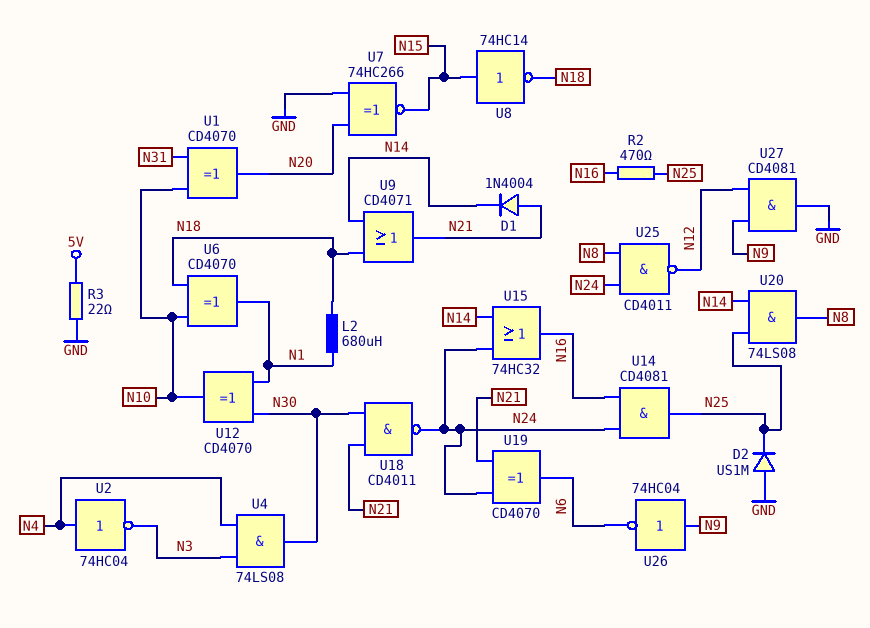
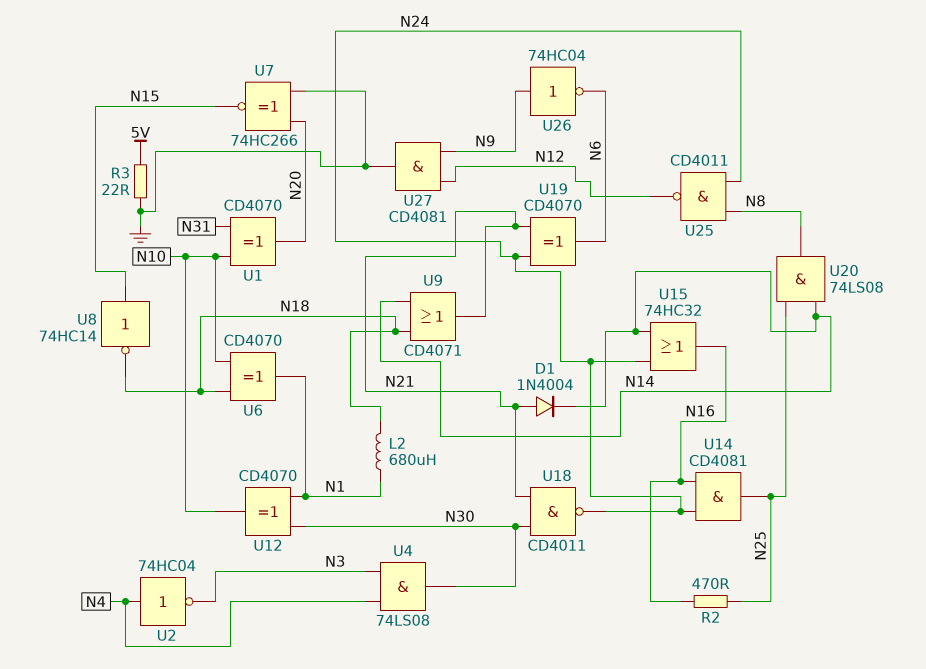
D2: diode US1M (A GND, K N25) -> none

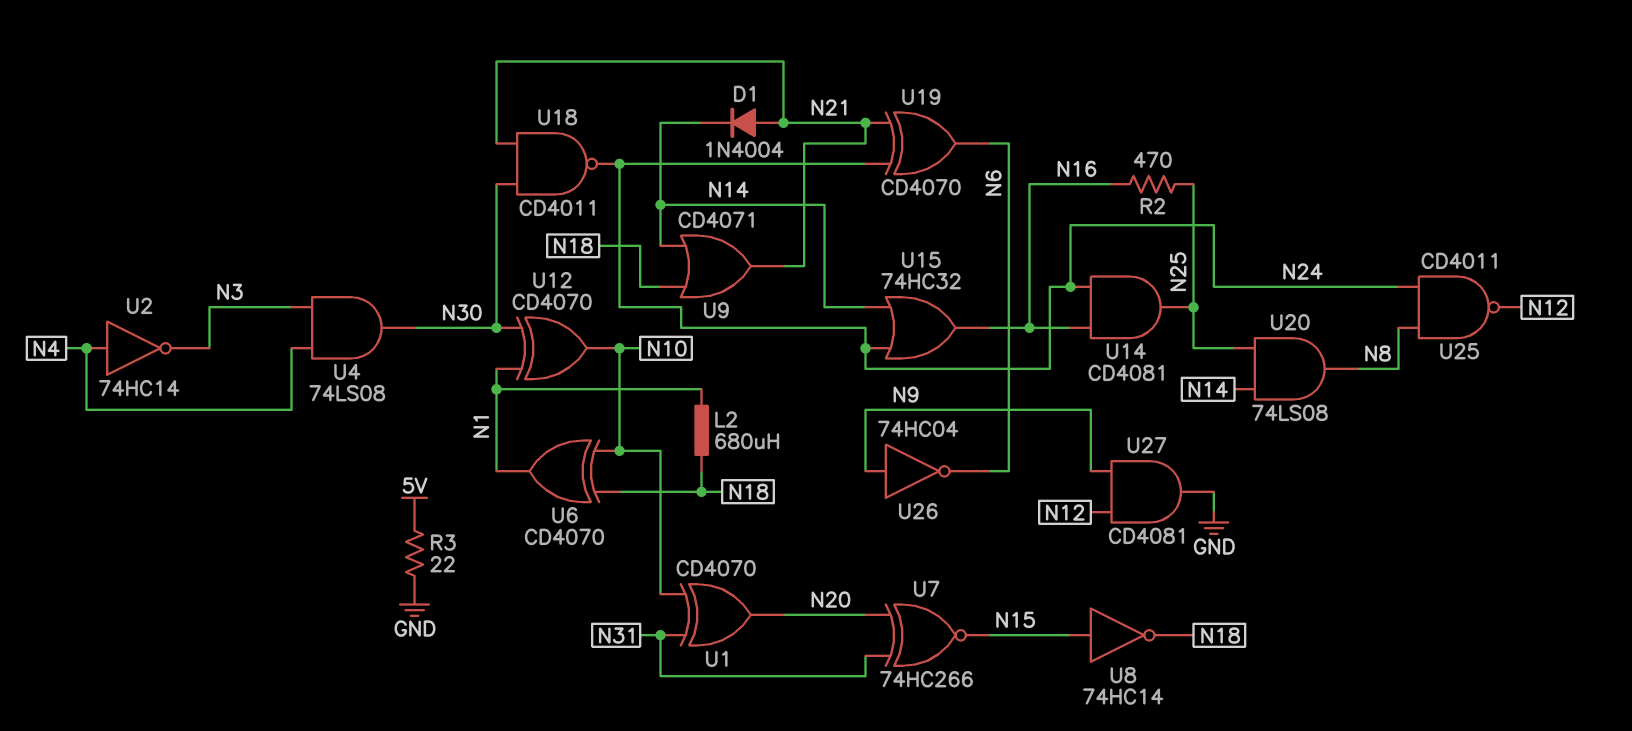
U2: NOT 74HC04 (in N4, out N3) -> NOT 74HC14 (in N4, out N3)
U7: XNOR 74HC266 (in GND, in N20, out N15) -> XNOR 74HC266 (in N20, in N31, out N15)

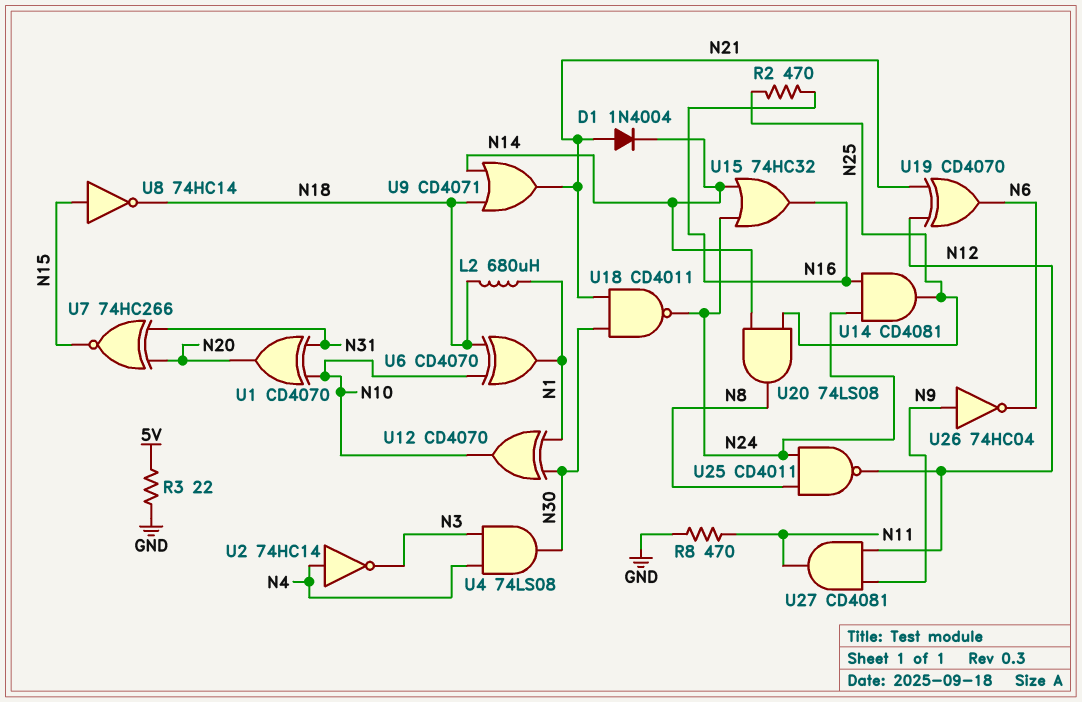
R8: none -> 470 (GND, N11)
U19: XOR CD4070 (in N21, in N24, out N6) -> XOR CD4070 (in N12, in N21, out N6)
U27: AND CD4081 (in N9, in N12, out GND) -> AND CD4081 (in N9, in N12, out N11)

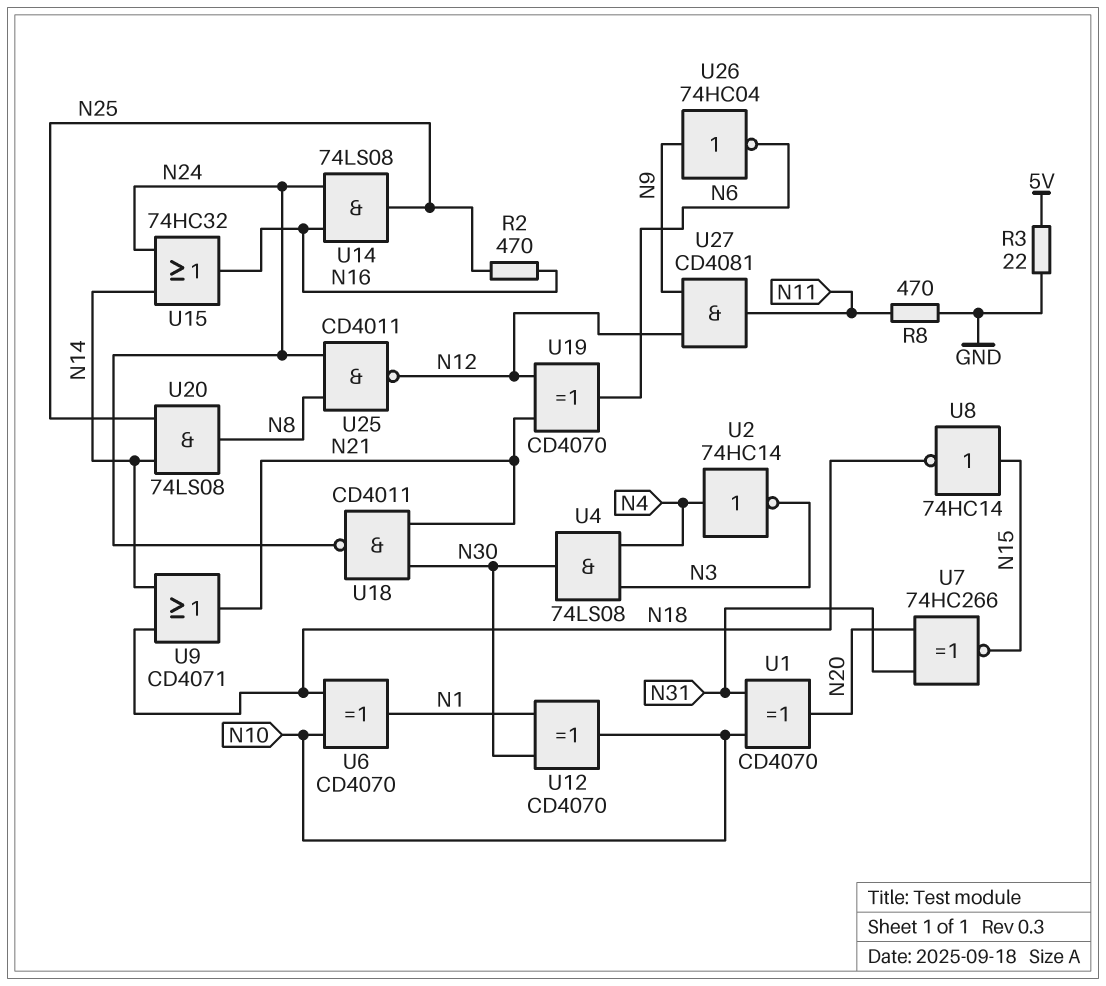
D1: diode 1N4004 (A N21, K N14) -> none
L2: 680uH (N1, N18) -> none
U14: AND CD4081 (in N16, in N24, out N25) -> AND 74LS08 (in N16, in N24, out N25)

